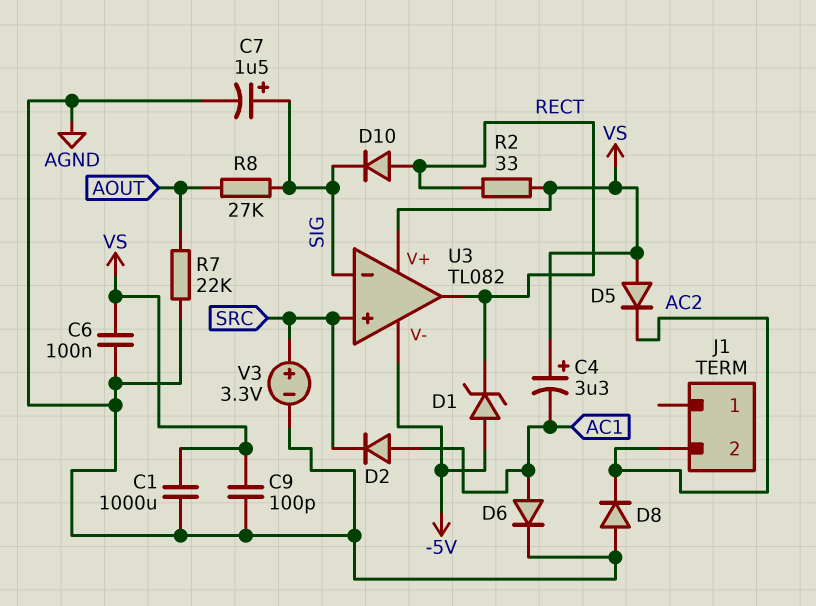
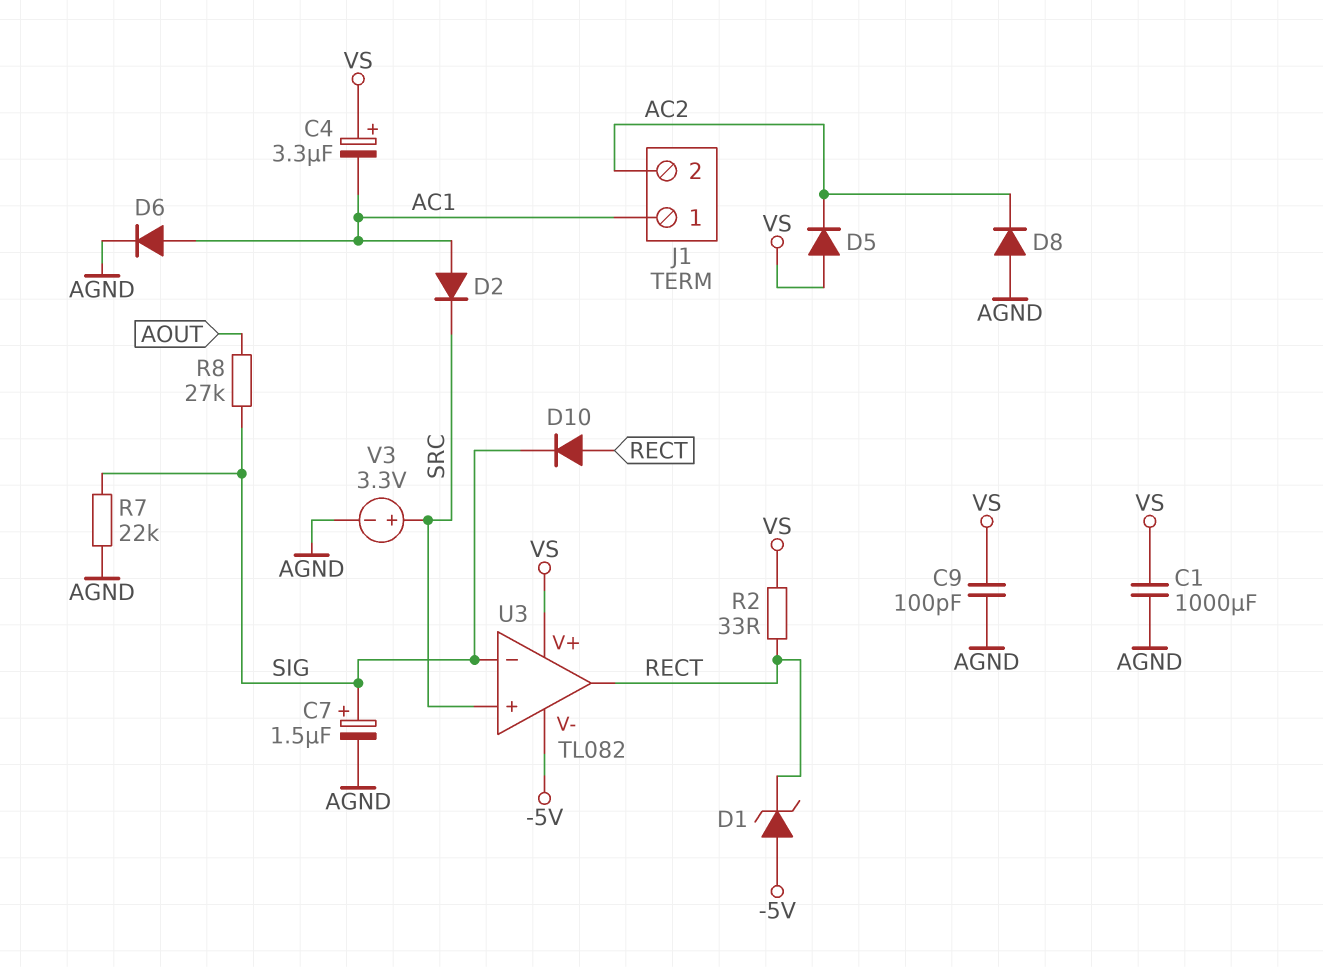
C6: 100nF (AGND, VS) -> none
J1 pin 1: none -> AC1
R7: 22k (AGND, AOUT) -> 22k (AGND, SIG)

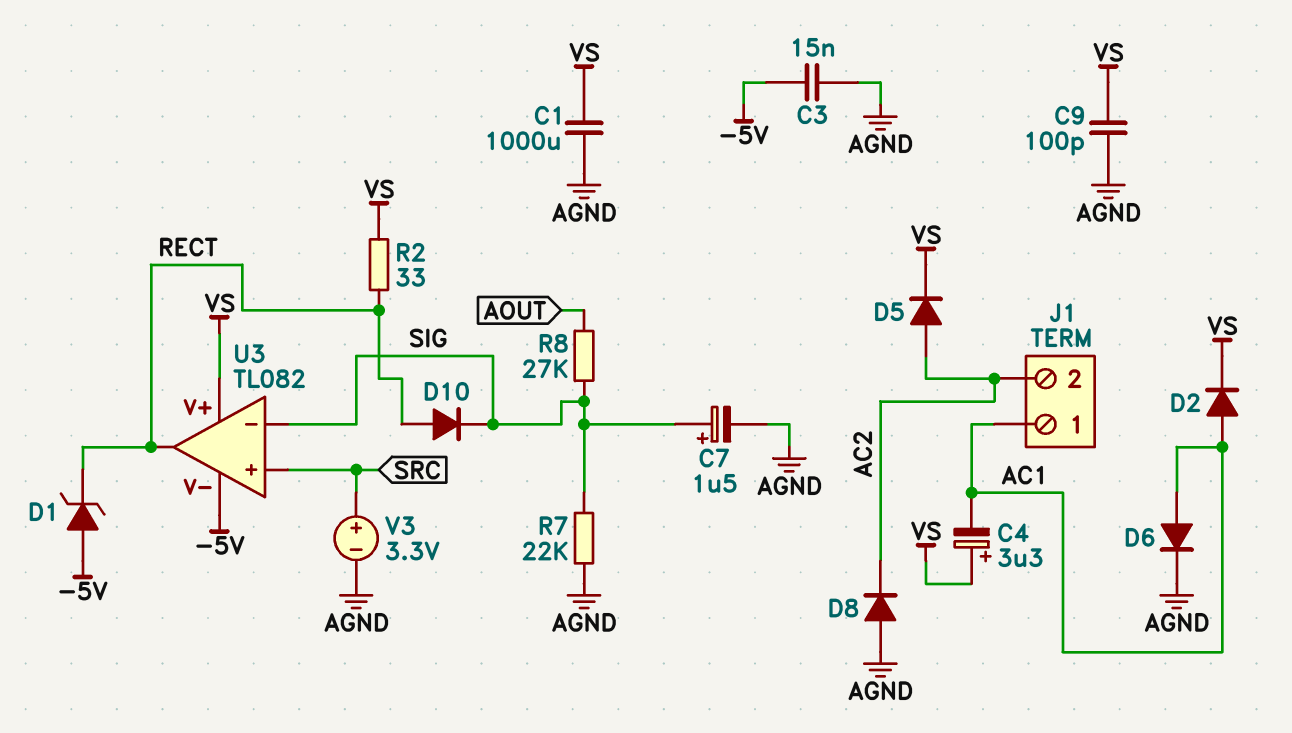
C3: none -> 15nF (-5V, AGND)
D2: diode (A AC1, K SRC) -> diode (A AC1, K VS)
D5: diode (A VS, K AC2) -> diode (A AC2, K VS)

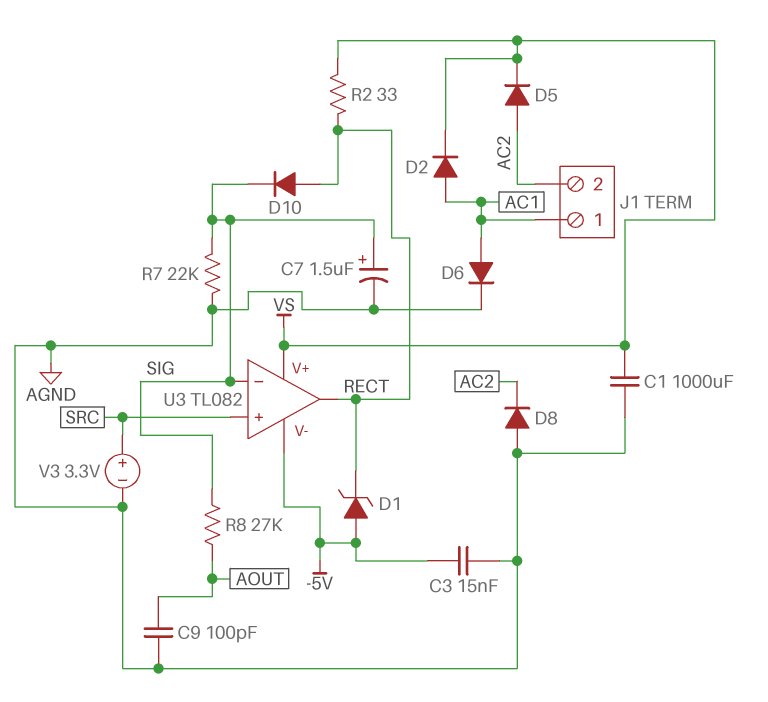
C4: 3.3uF (plus VS, minus AC1) -> none
C9: 100pF (AGND, VS) -> 100pF (AGND, AOUT)

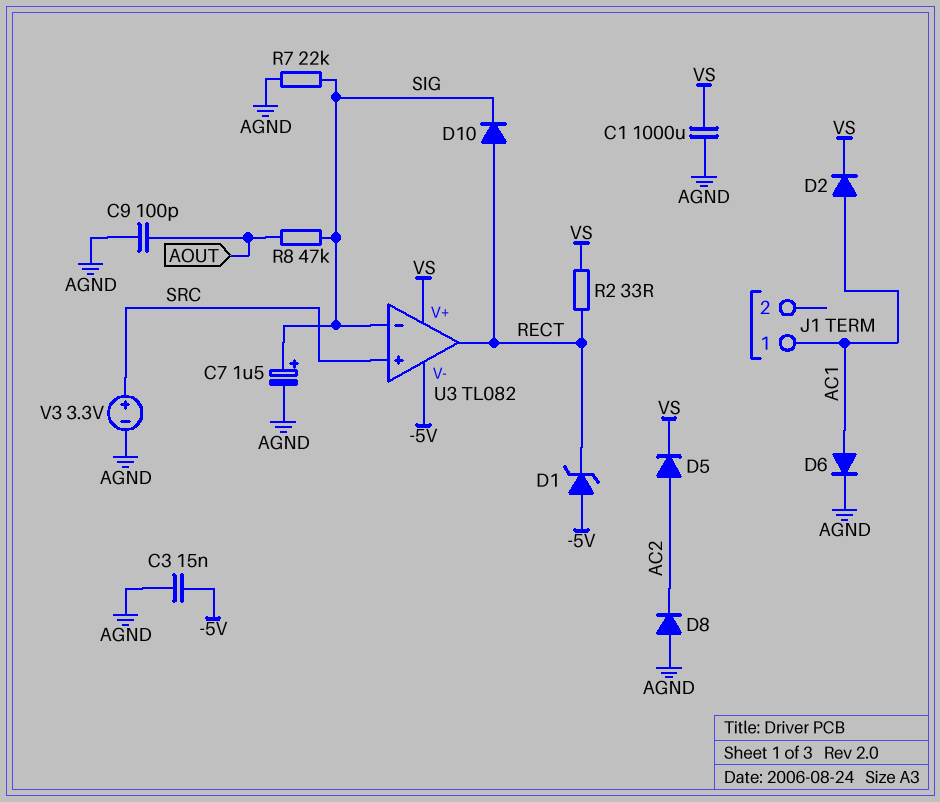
J1 pin 2: AC2 -> none
R8: 27k (AOUT, SIG) -> 47k (AOUT, SIG)

